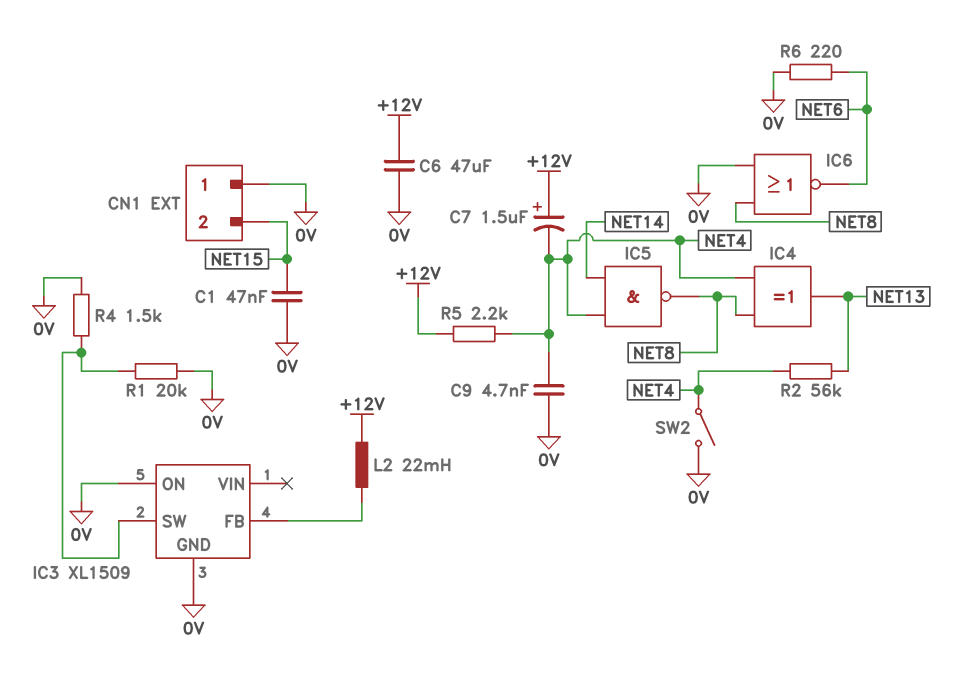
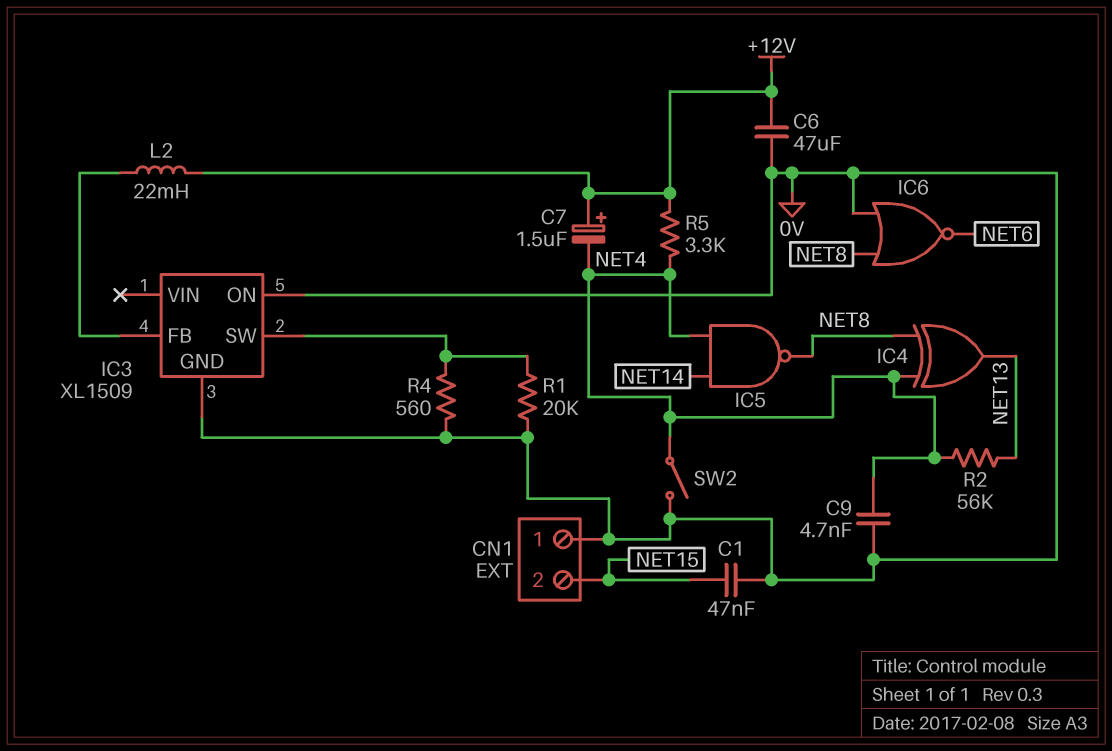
R4: 1.5k (0V, IC3/SW) -> 560 (0V, IC3/SW)
R5: 2.2k (+12V, NET4) -> 3.3k (+12V, NET4)
R6: 220 (0V, NET6) -> none

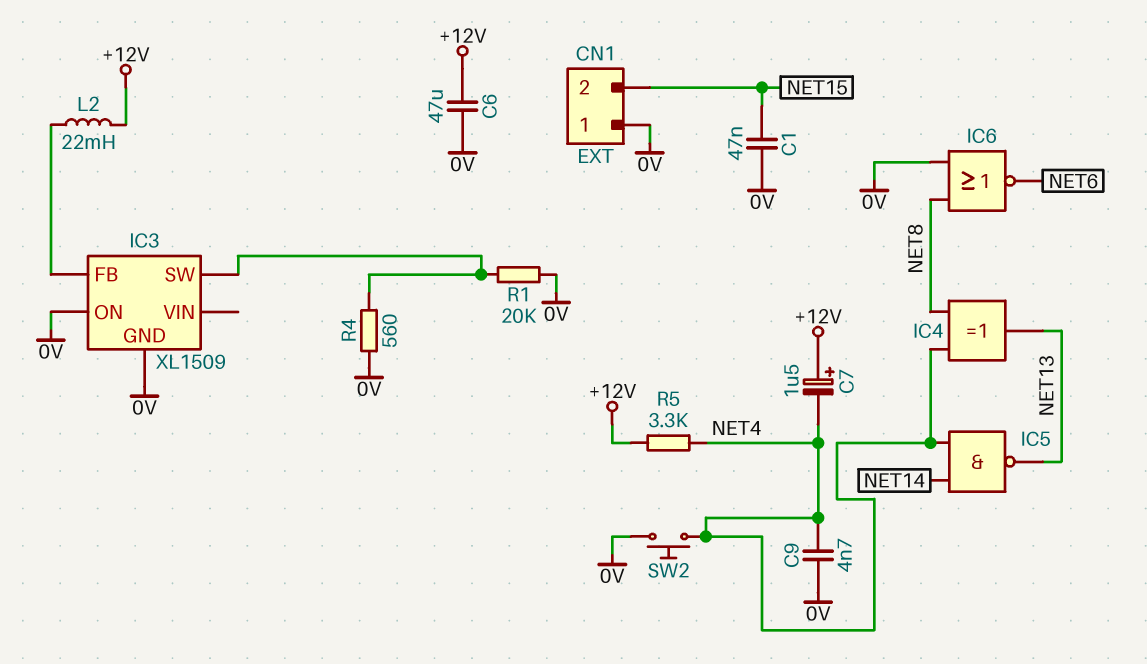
IC5: NAND (in NET4, in NET14, out NET8) -> NAND (in NET4, in NET14, out NET13)
R2: 56k (NET4, NET13) -> none
SW2: switch (0V, NET4) -> button (0V, NET4)

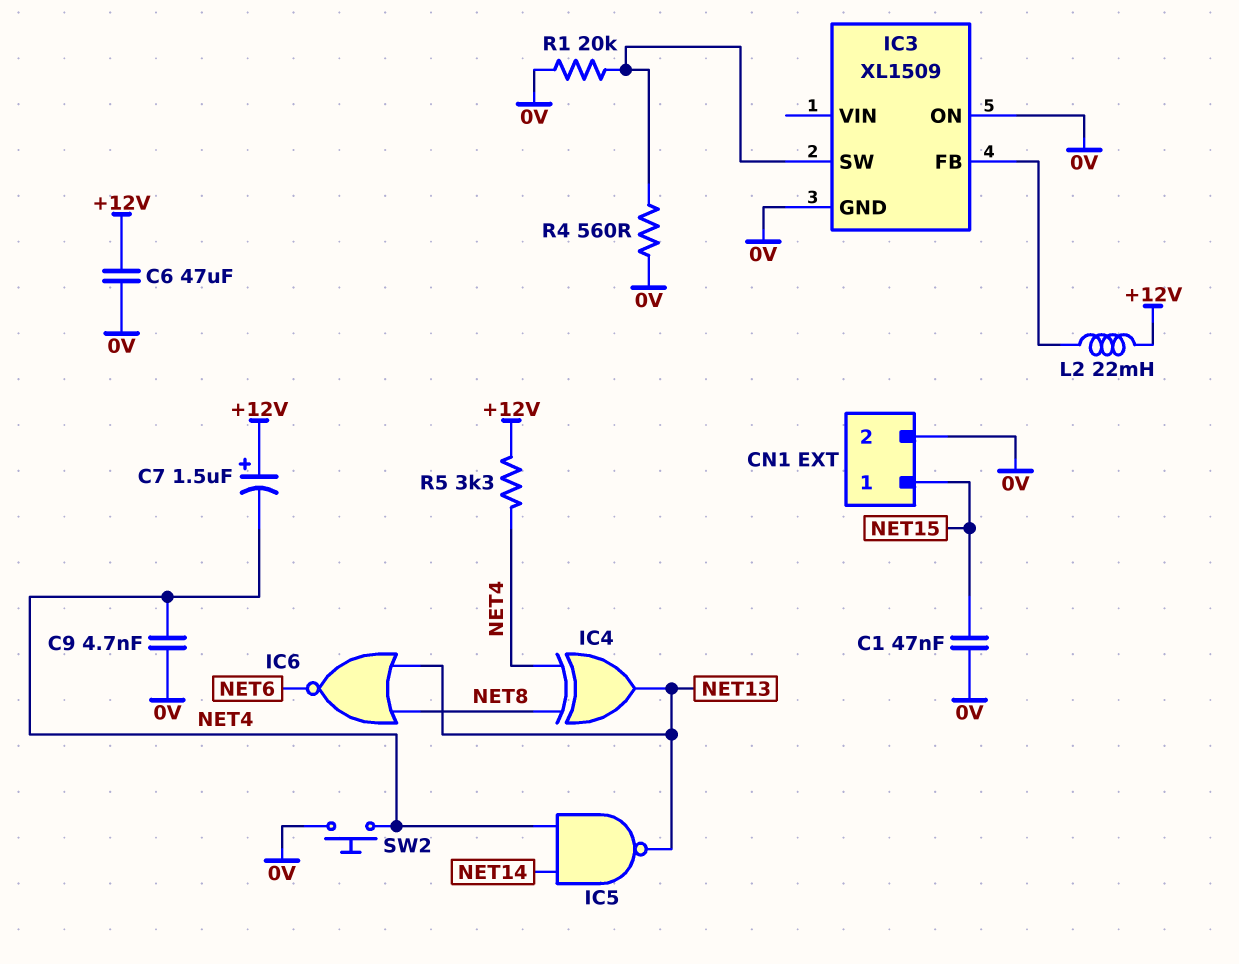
CN1 pin 1: 0V -> NET15
CN1 pin 2: NET15 -> 0V
IC6: NOR (in 0V, in NET8, out NET6) -> NOR (in NET8, in NET13, out NET6)

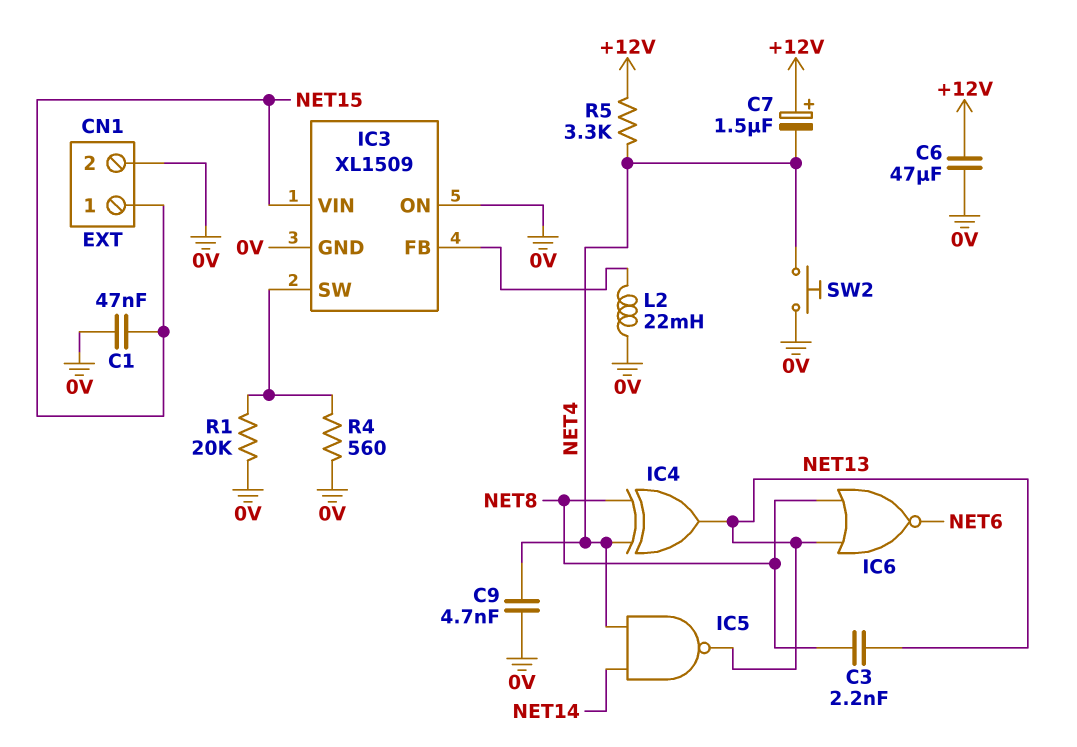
C3: none -> 2.2nF (NET8, NET13)
IC3 pin VIN: none -> NET15
L2: 22mH (+12V, IC3/FB) -> 22mH (0V, IC3/FB)

